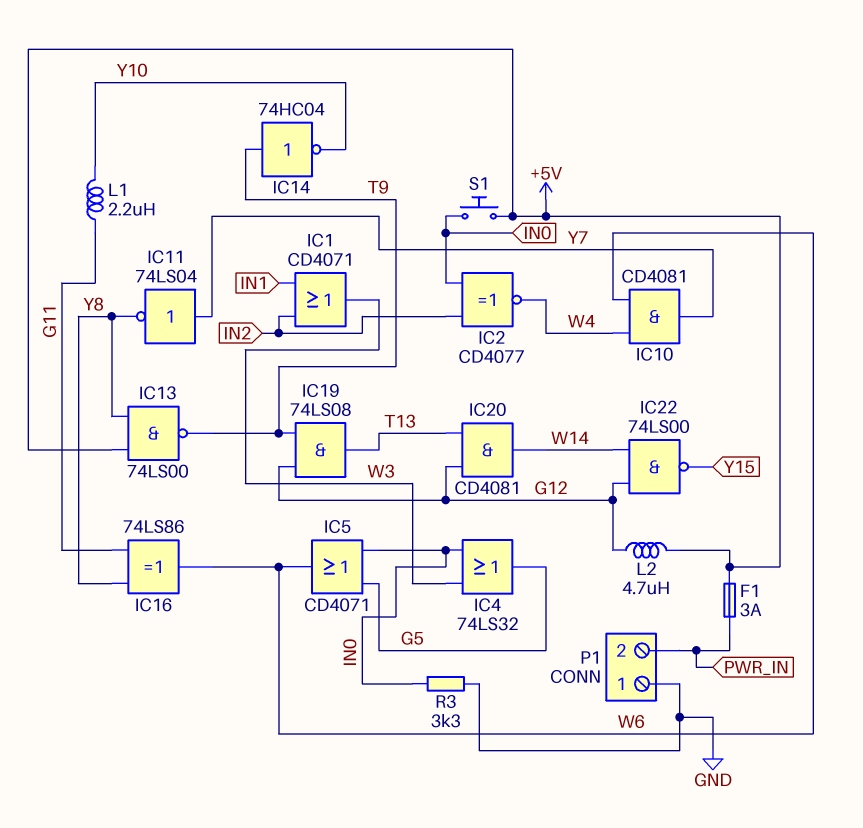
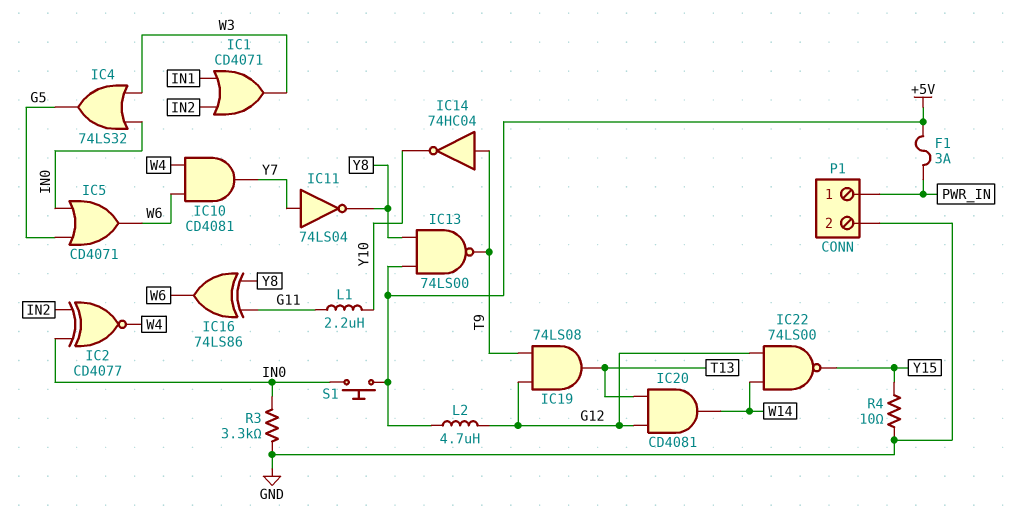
P1 pin 1: GND -> PWR_IN
P1 pin 2: PWR_IN -> GND
R4: none -> 10 (GND, Y15)

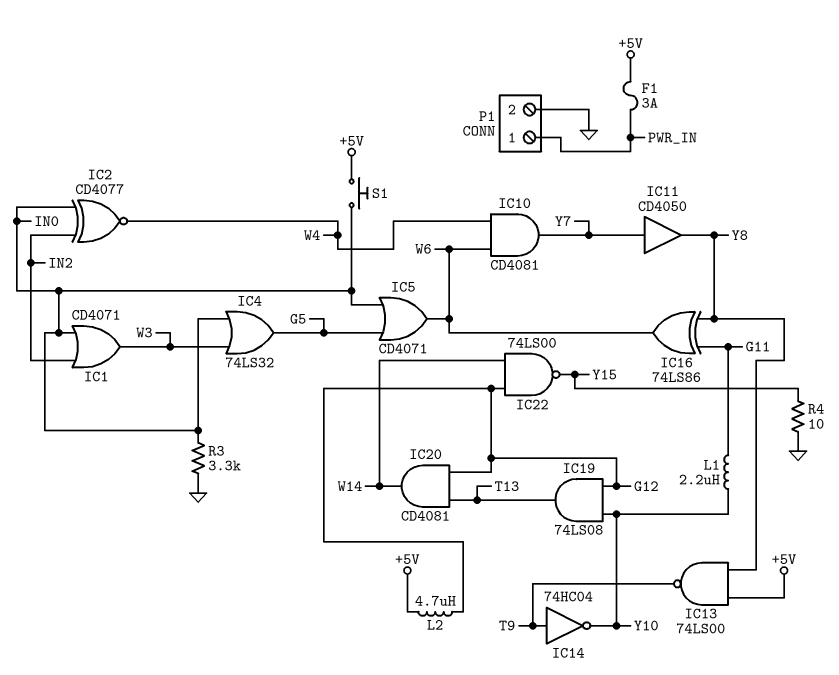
IC1: OR CD4071 (in IN1, in IN2, out W3) -> OR CD4071 (in IN0, in IN2, out W3)
IC11: NOT 74LS04 (in Y7, out Y8) -> buffer CD4050 (in Y7, out Y8)
IC19: AND 74LS08 (in G12, in T9, out T13) -> AND 74LS08 (in G12, in Y10, out T13)

